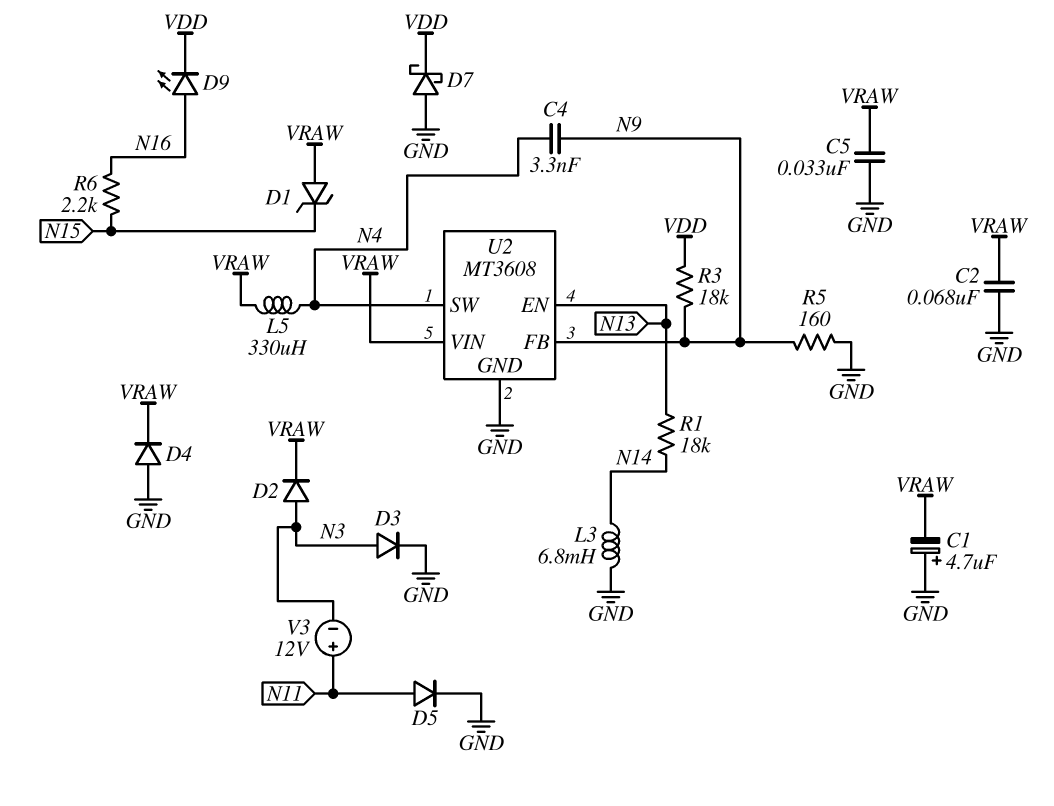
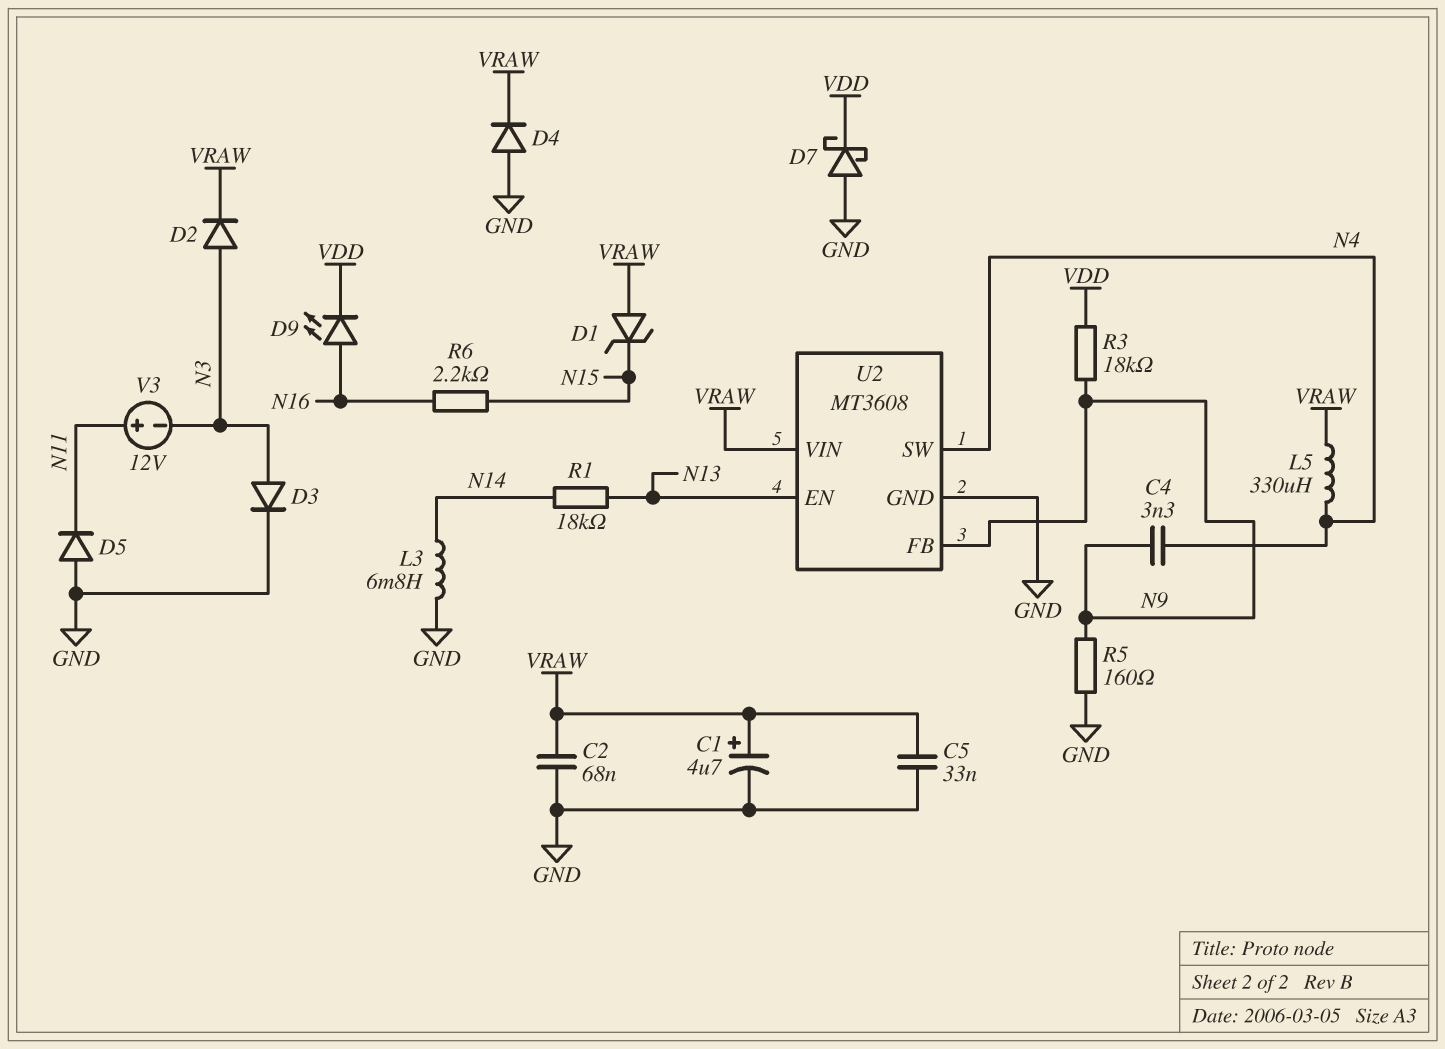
C1: 4.7uF (plus GND, minus VRAW) -> 4.7uF (plus VRAW, minus GND)
D5: diode (A N11, K GND) -> diode (A GND, K N11)

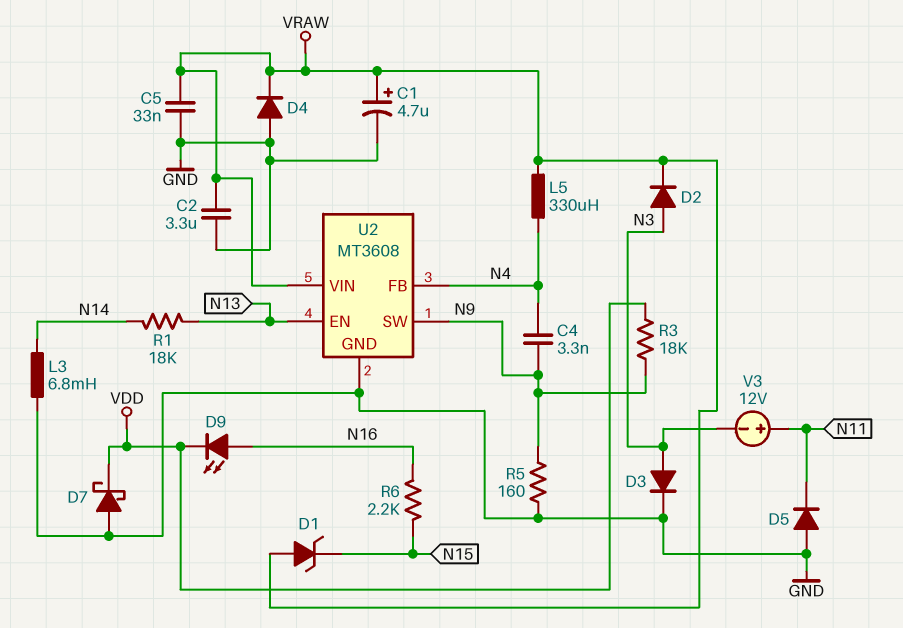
C2: 68nF (GND, VRAW) -> 3.3uF (GND, VRAW)
U2 pin FB: N9 -> N4
U2 pin SW: N4 -> N9

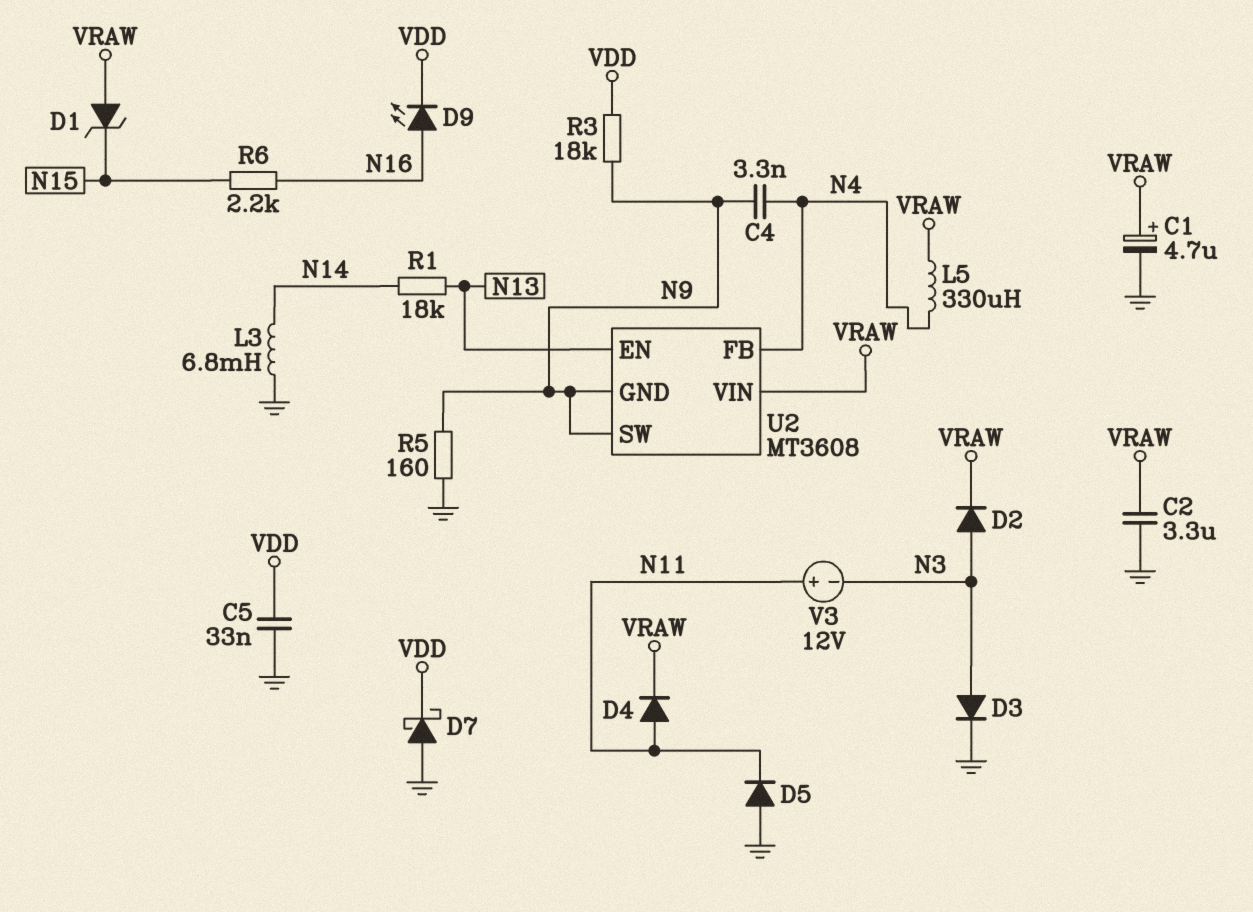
C5: 33nF (GND, VRAW) -> 33nF (GND, VDD)
D4: diode (A GND, K VRAW) -> diode (A N11, K VRAW)
U2 pin GND: GND -> N9

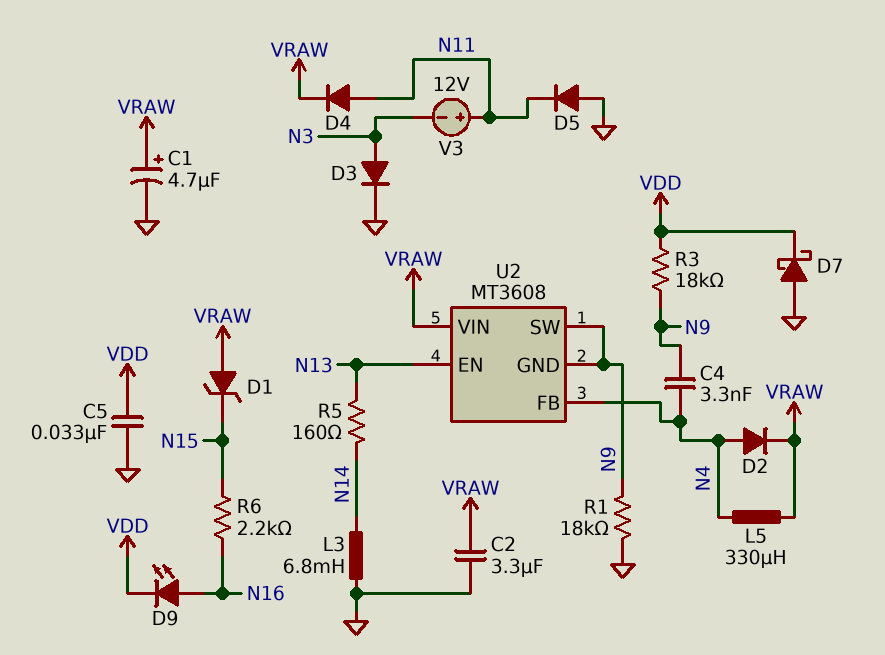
D2: diode (A N3, K VRAW) -> diode (A N4, K VRAW)
R1: 18k (N13, N14) -> 18k (GND, N9)
R5: 160 (GND, N9) -> 160 (N13, N14)

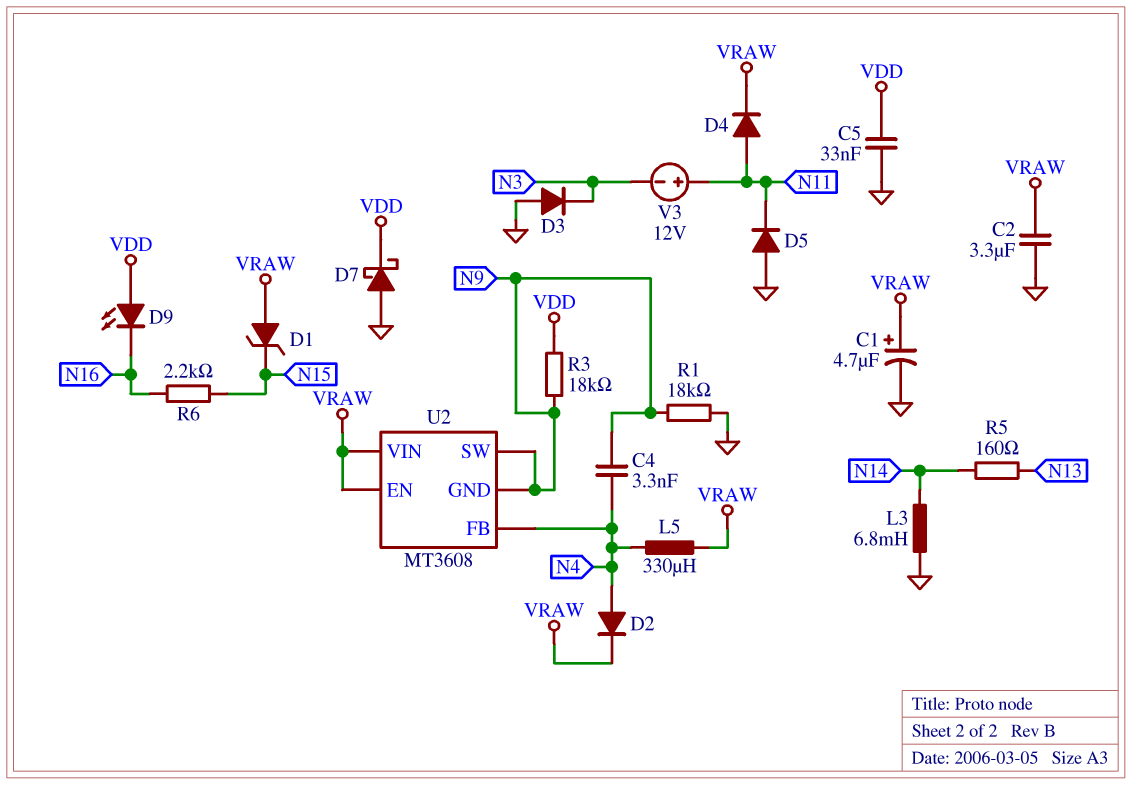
D3: diode (A N3, K GND) -> diode (A GND, K N3)
D9: LED (A N16, K VDD) -> LED (A VDD, K N16)
U2 pin EN: N13 -> VRAW

